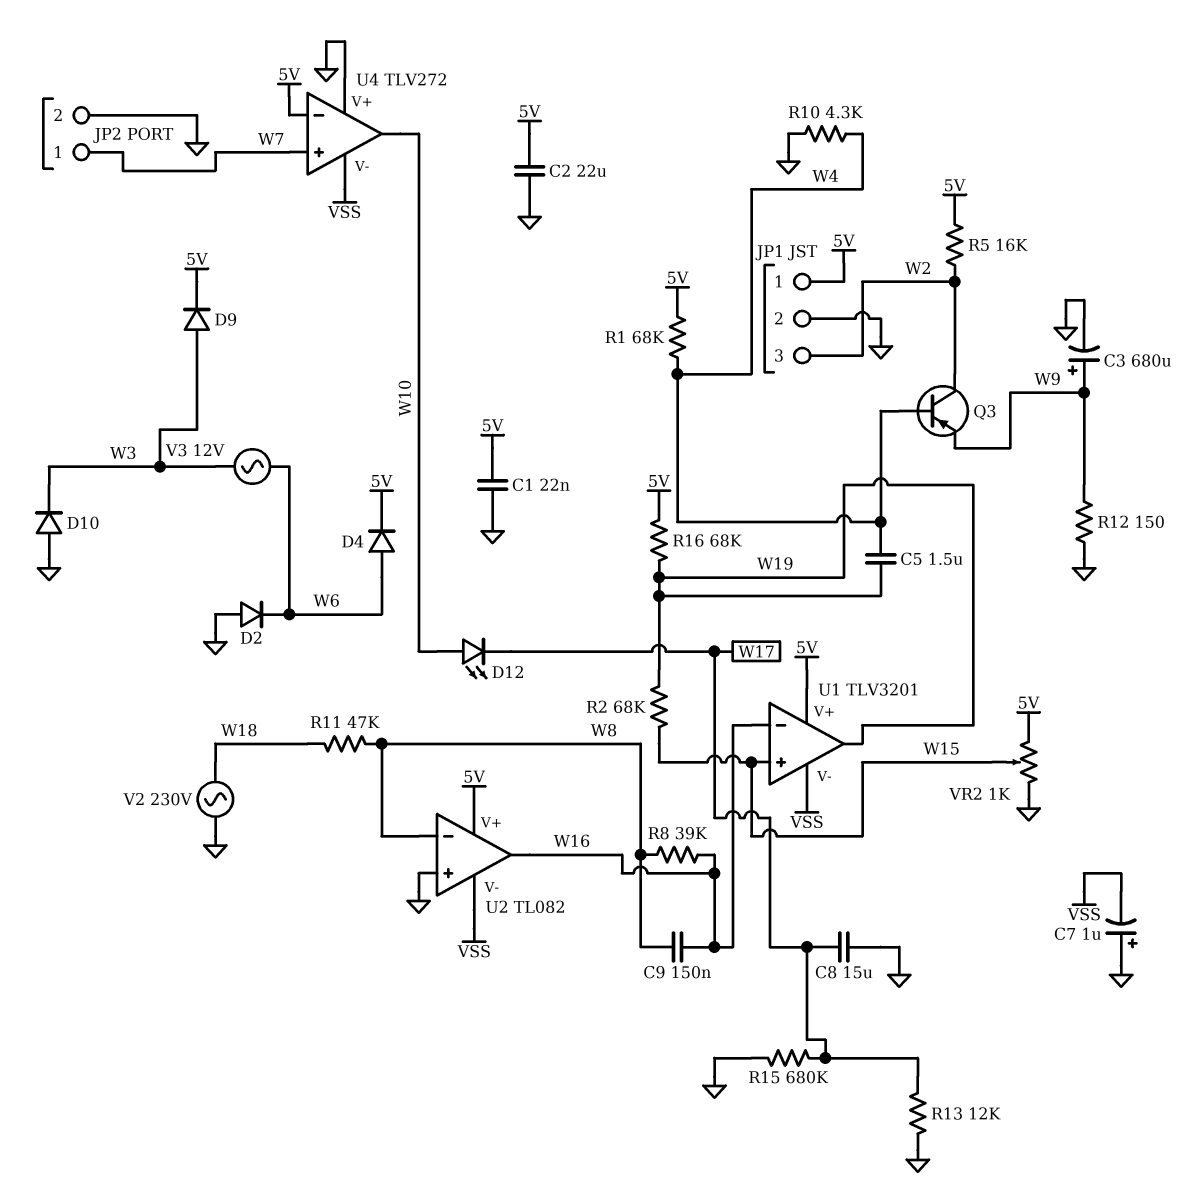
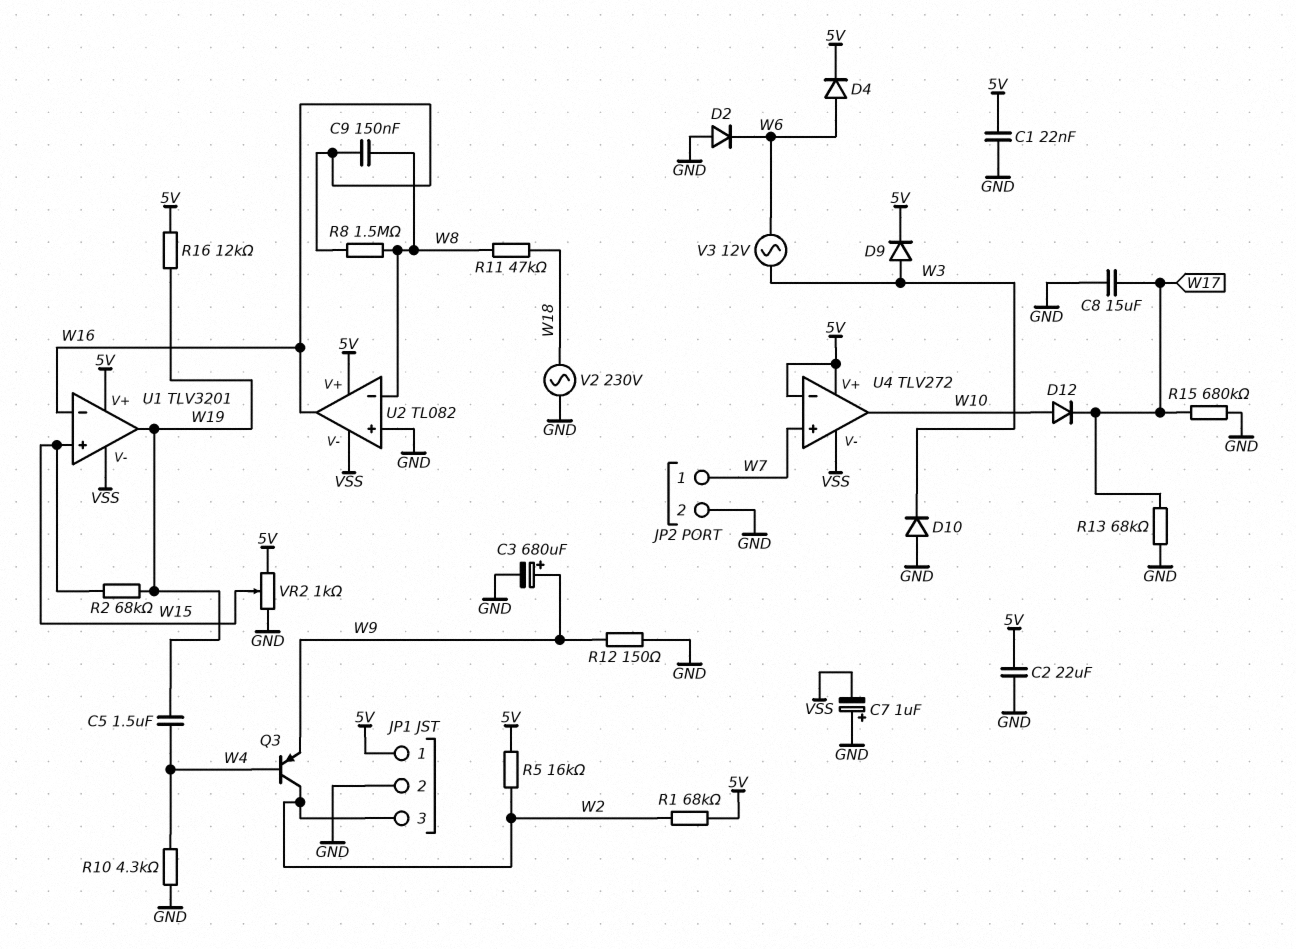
D12: LED (A W10, K W17) -> diode (A W10, K W17)
R1: 68k (5V, W4) -> 68k (5V, W2)
R8: 39k (W8, W16) -> 1.5M (W8, W16)
R13: 12k (GND, W17) -> 68k (GND, W17)
R16: 68k (5V, W19) -> 12k (5V, W19)
U4 pin V+: GND -> 5V

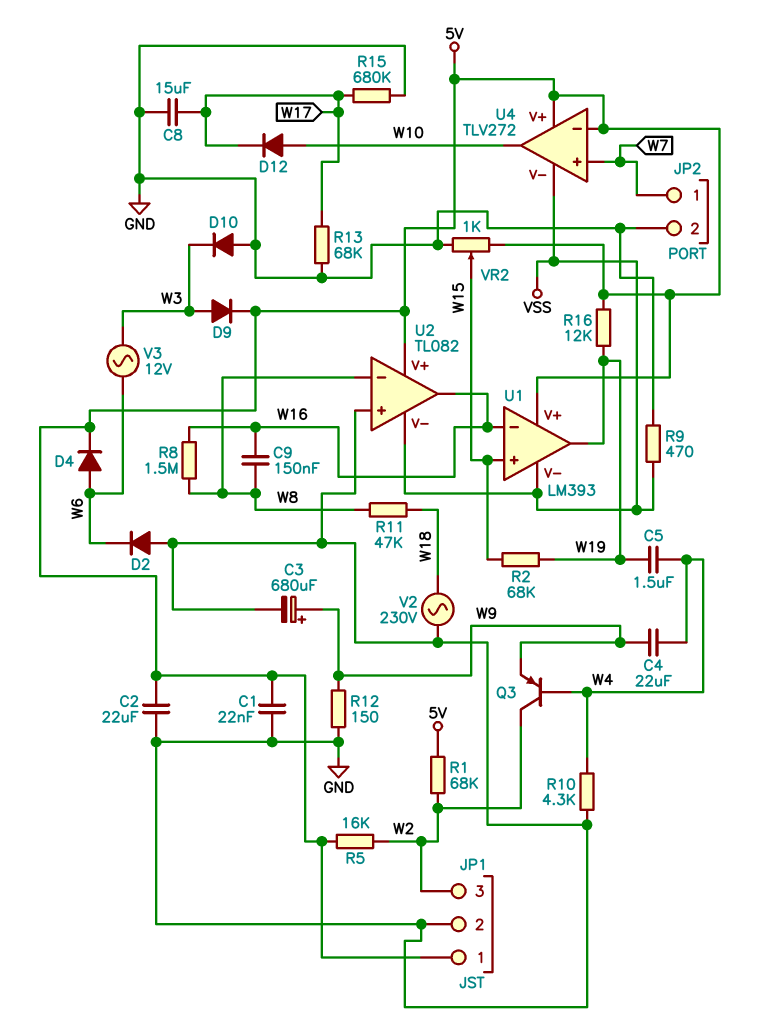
C4: none -> 22uF (W4, W9)
C7: 1uF (plus GND, minus VSS) -> none
R9: none -> 470 (GND, VSS)
U1: TLV3201 -> LM393

